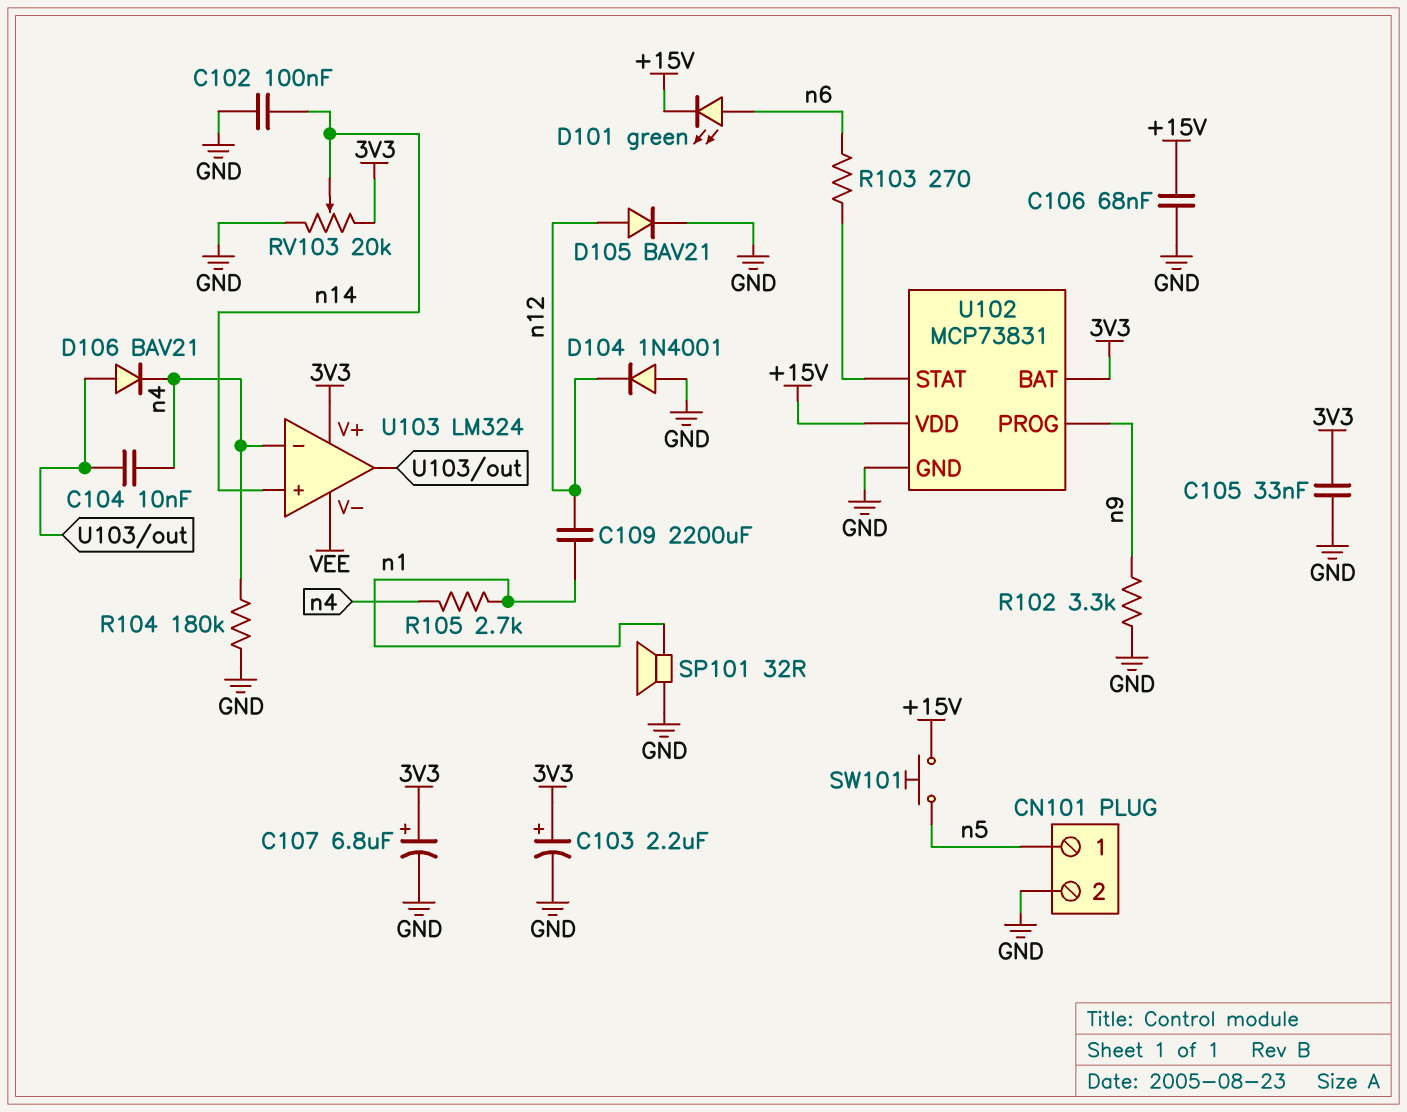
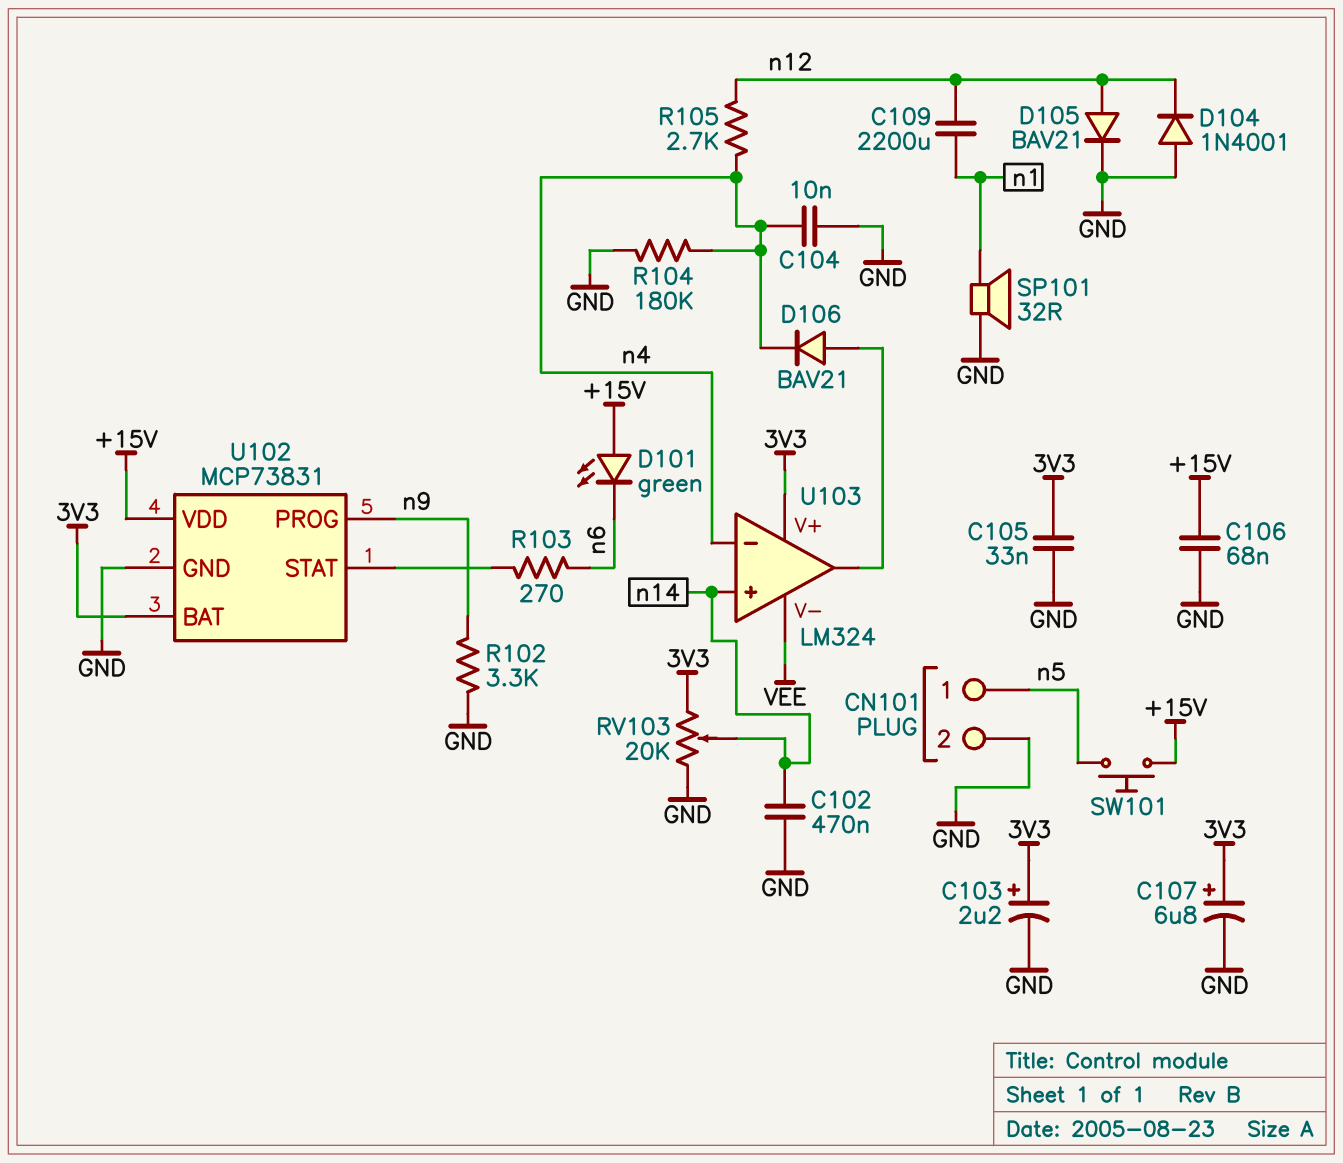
C102: 100nF (GND, n14) -> 470nF (GND, n14)
C104: 10nF (U103/out, n4) -> 10nF (GND, n4)
D101: LED green (A n6, K +15V) -> LED green (A +15V, K n6)
R105: 2.7k (n1, n4) -> 2.7k (n4, n12)

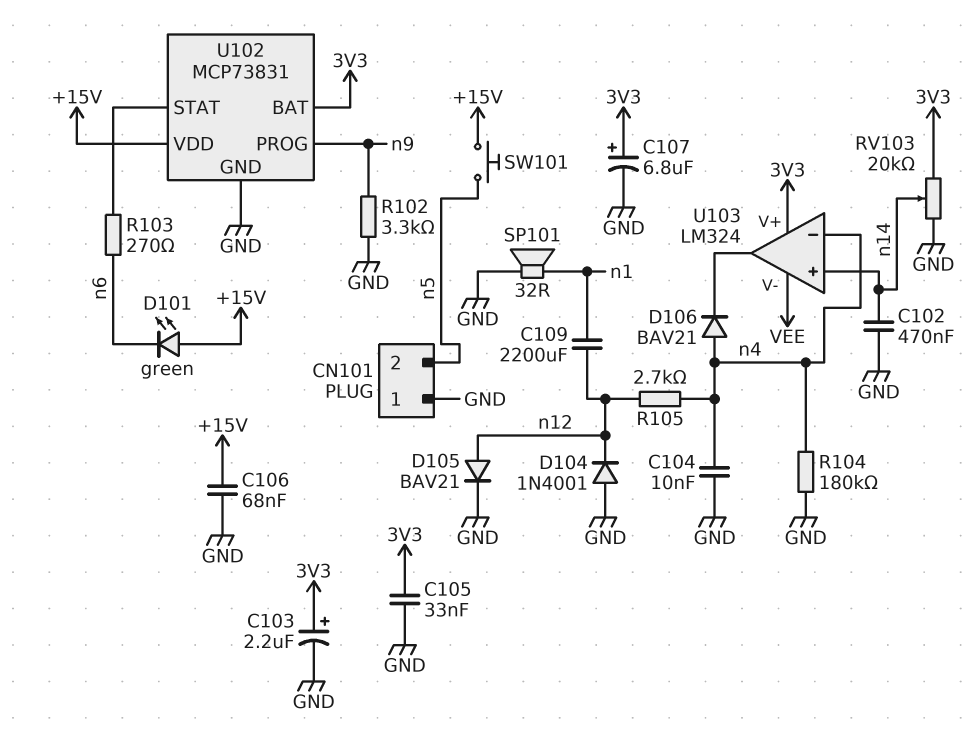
CN101 pin 1: n5 -> GND
CN101 pin 2: GND -> n5
D106: diode BAV21 (A U103/out, K n4) -> diode BAV21 (A n4, K U103/out)

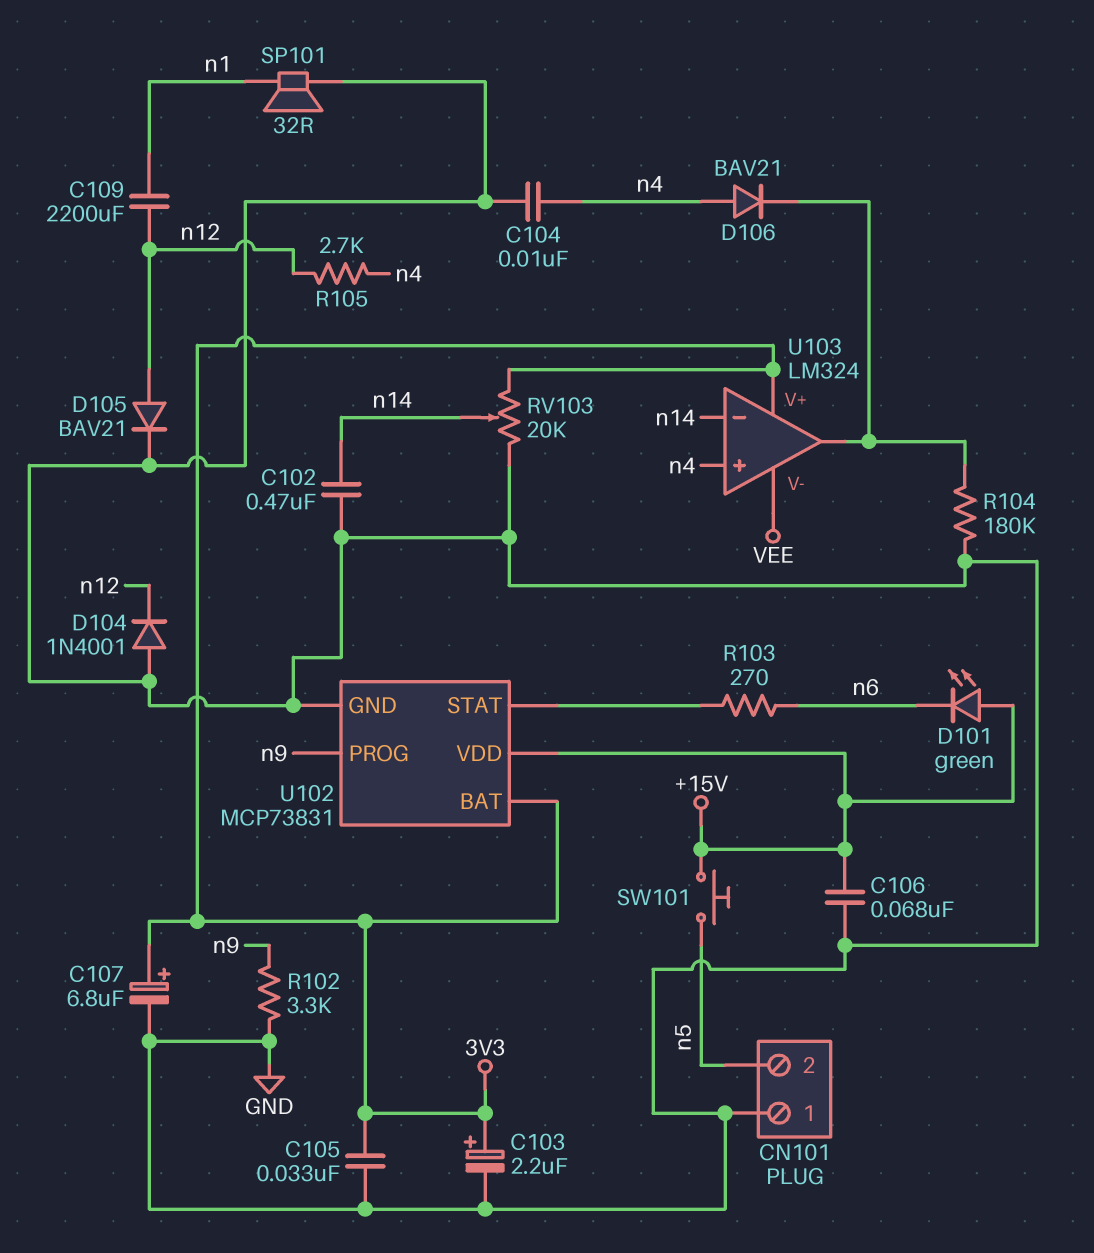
R104: 180k (GND, n4) -> 180k (GND, U103/out)
U103 pin in+: n14 -> n4
U103 pin in-: n4 -> n14

